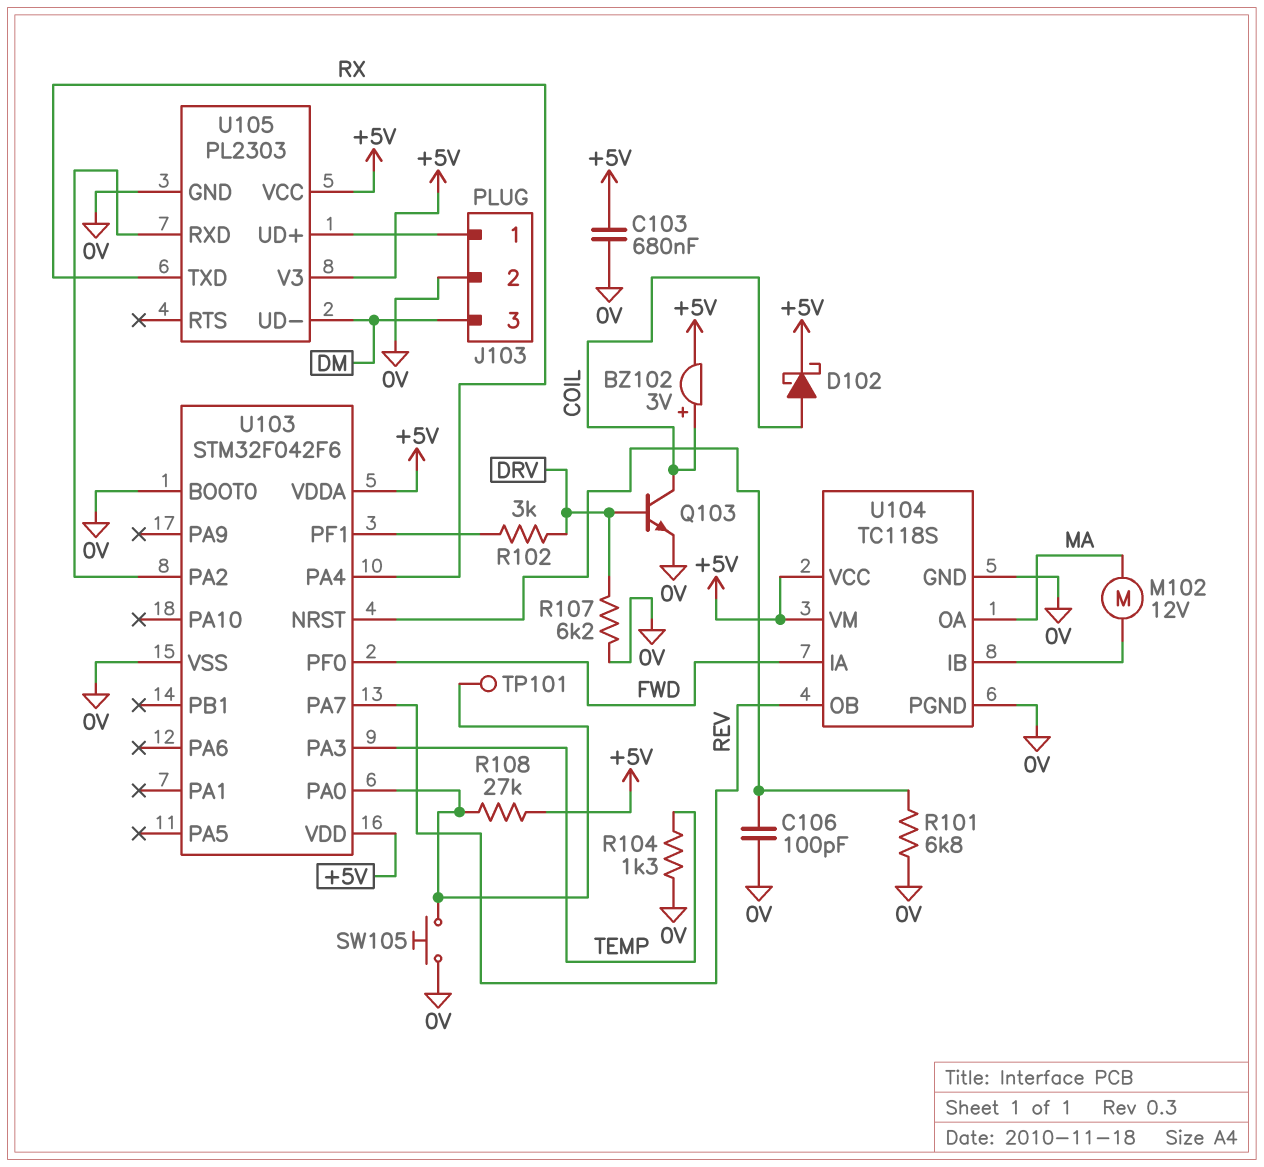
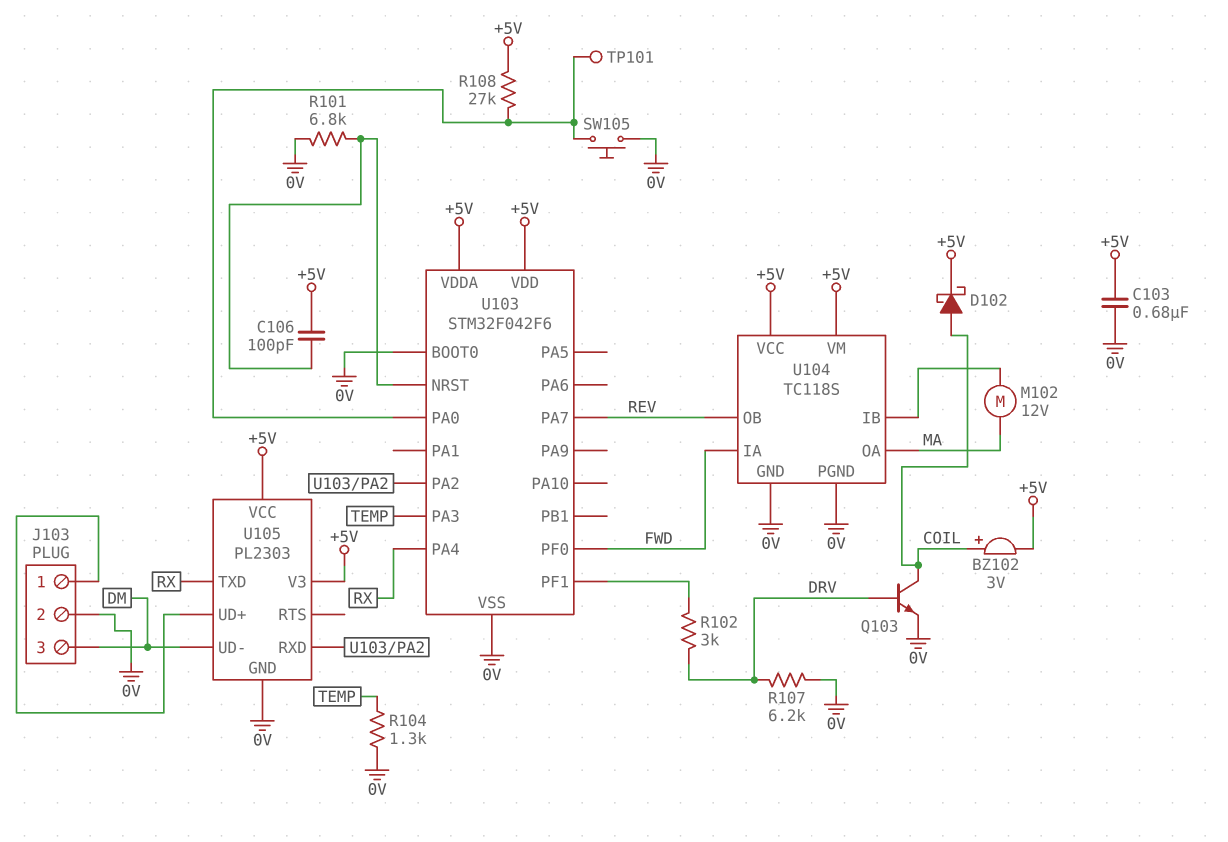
C106: 100pF (0V, U103/NRST) -> 100pF (+5V, U103/NRST)

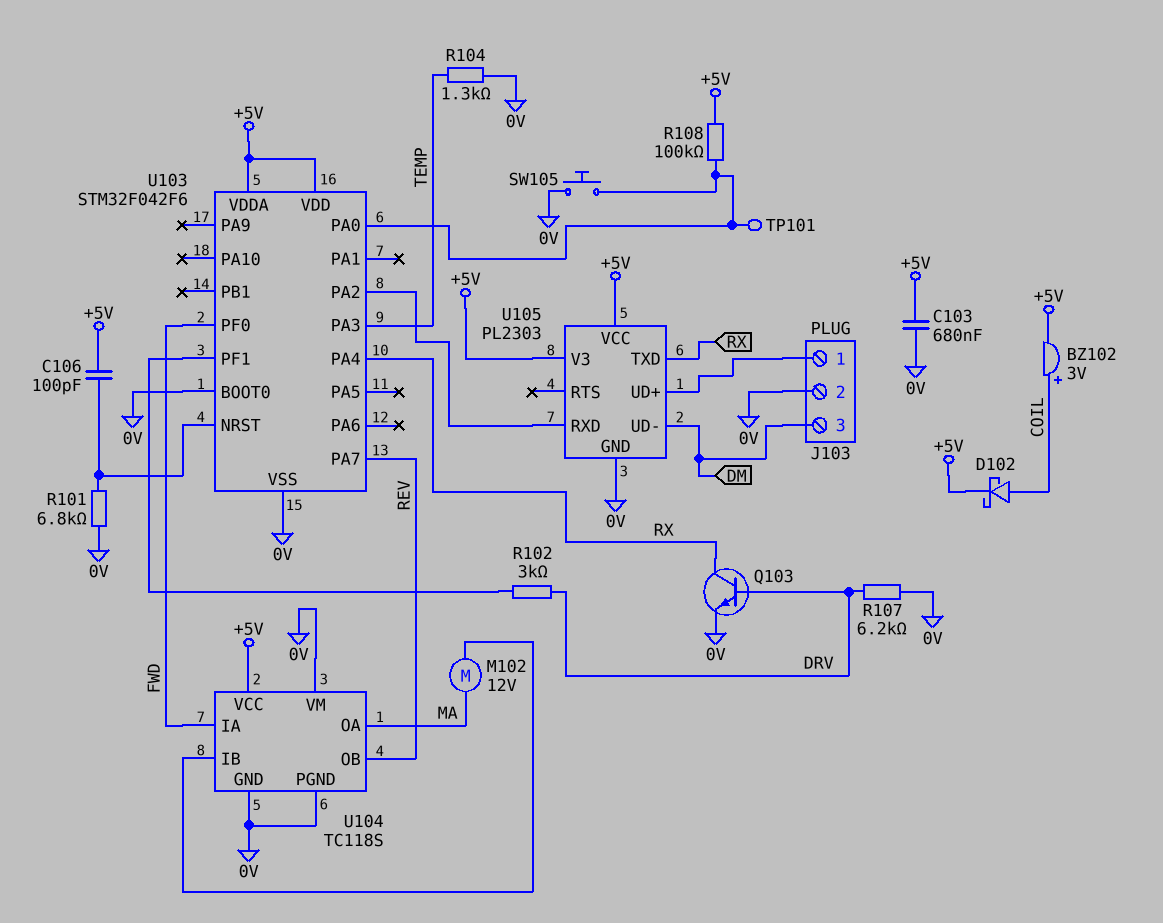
Q103: NPN (B DRV, C COIL, E 0V) -> NPN (B DRV, C RX, E 0V)
R108: 27k (+5V, U103/PA0) -> 100k (+5V, U103/PA0)
U104 pin VM: +5V -> 0V

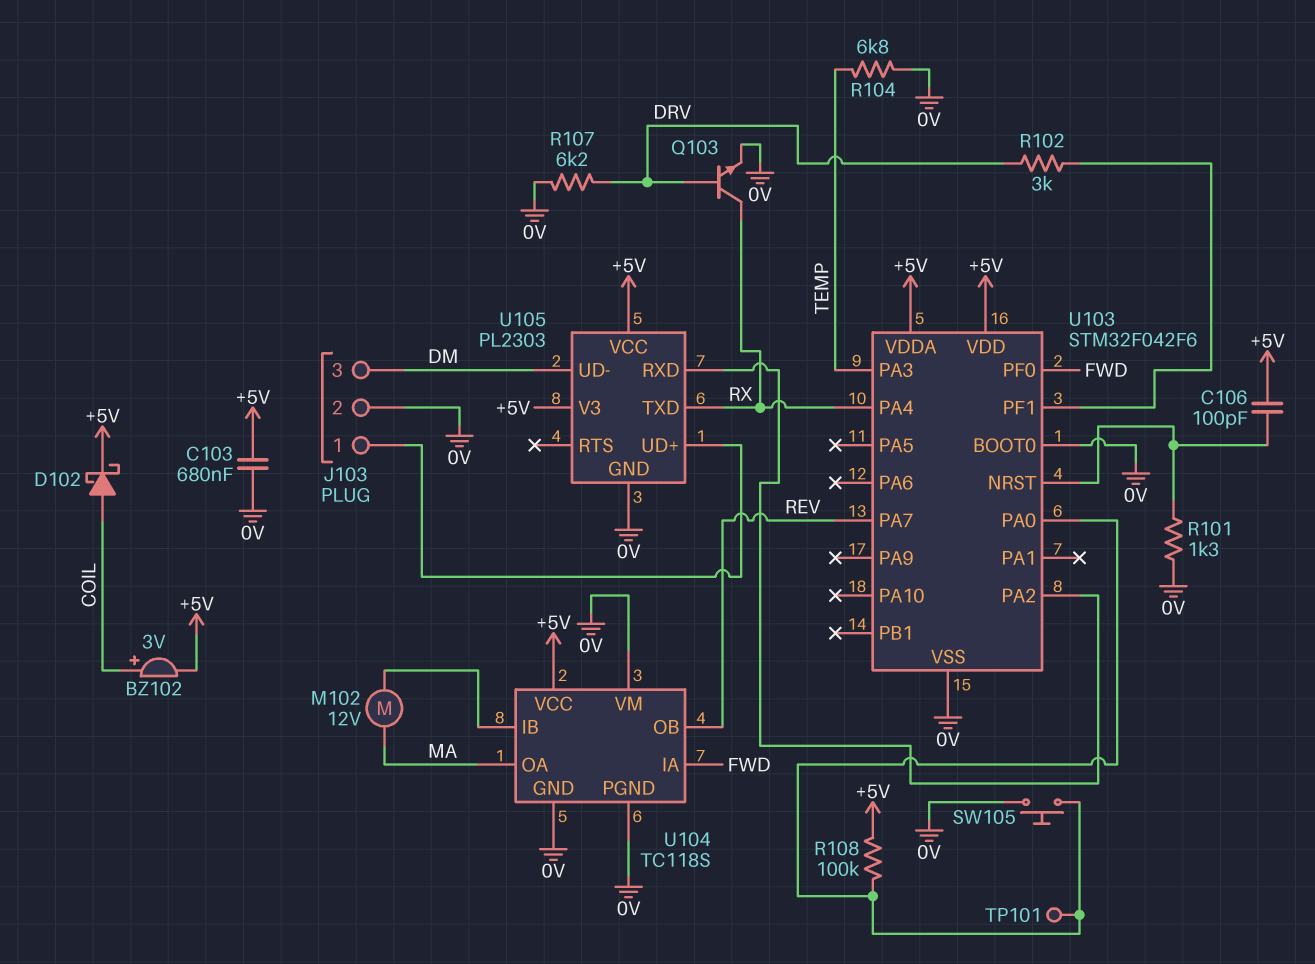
R101: 6.8k (0V, U103/NRST) -> 1.3k (0V, U103/NRST)
R104: 1.3k (0V, TEMP) -> 6.8k (0V, TEMP)

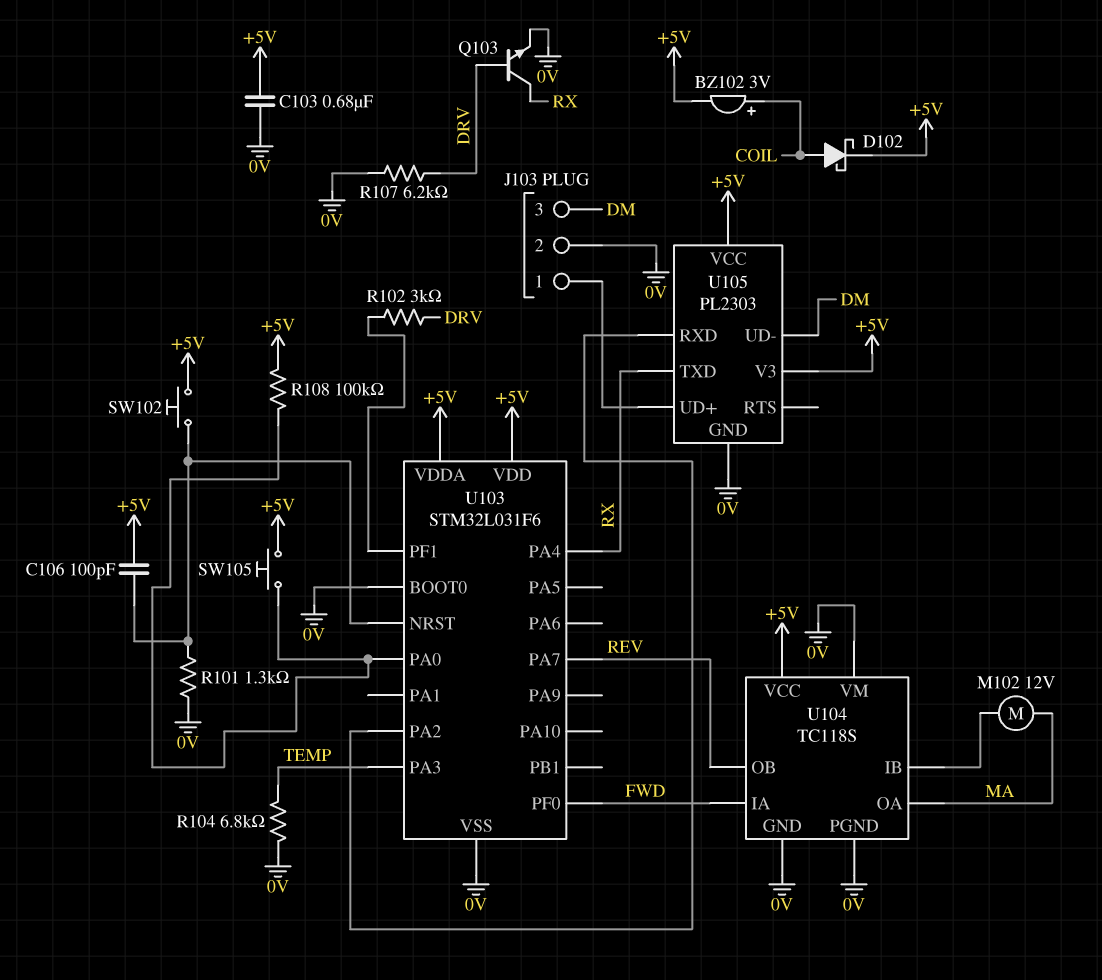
SW102: none -> button (+5V, U103/NRST)
SW105: button (0V, U103/PA0) -> button (+5V, U103/PA0)
TP101: test point (U103/PA0) -> none
U103: STM32F042F6 -> STM32L031F6

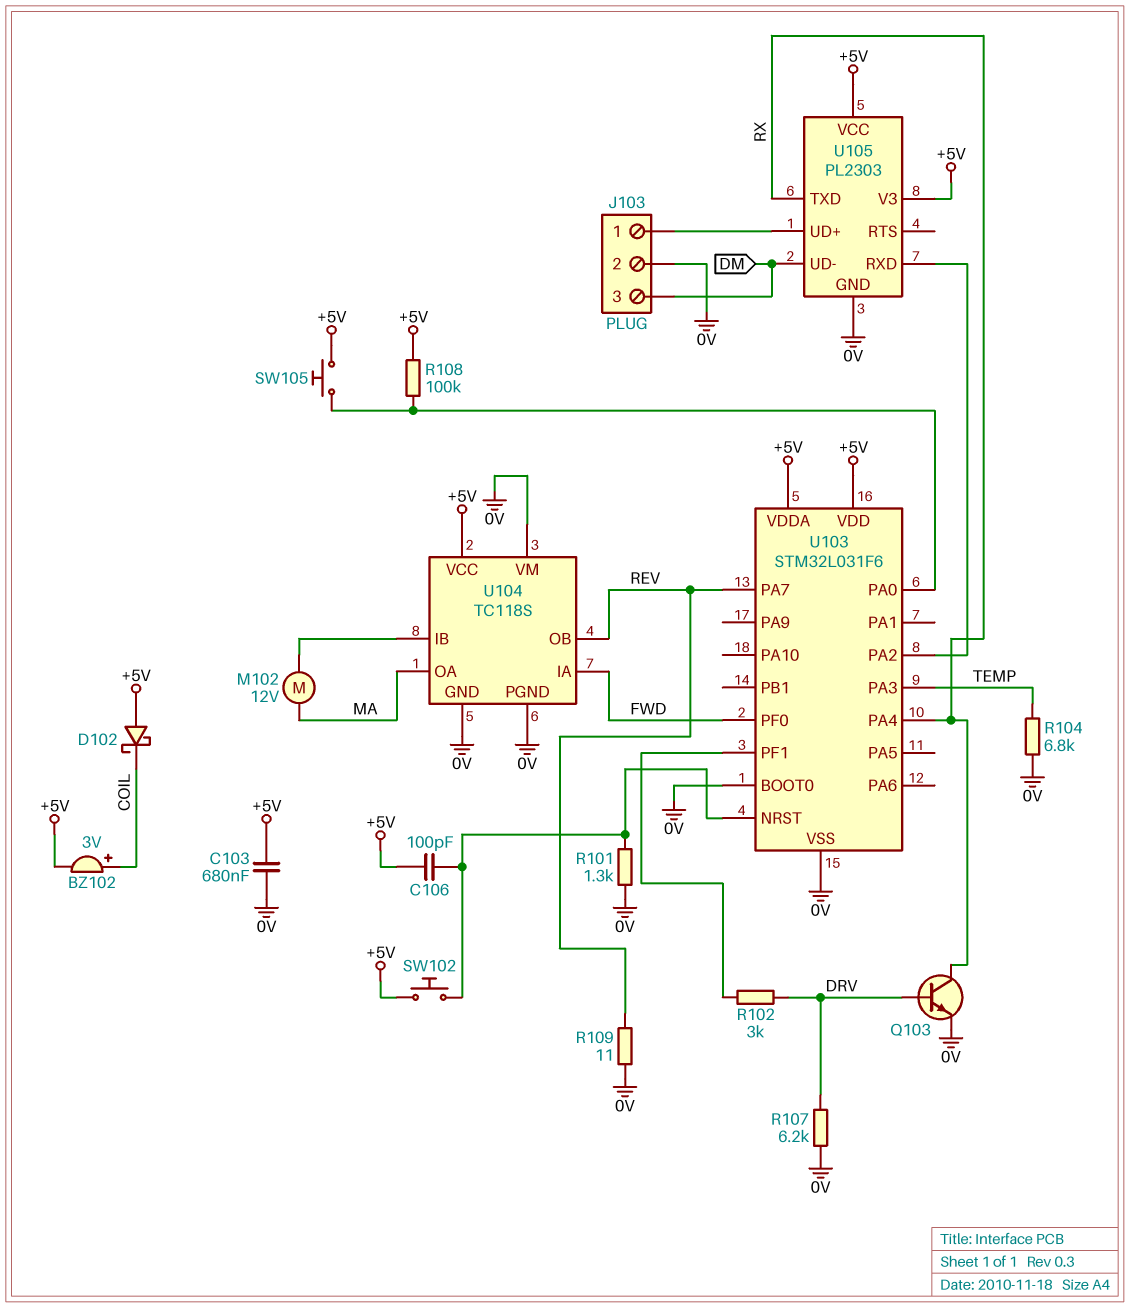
D102: schottky (A COIL, K +5V) -> schottky (A +5V, K COIL)
R109: none -> 11 (0V, REV)

